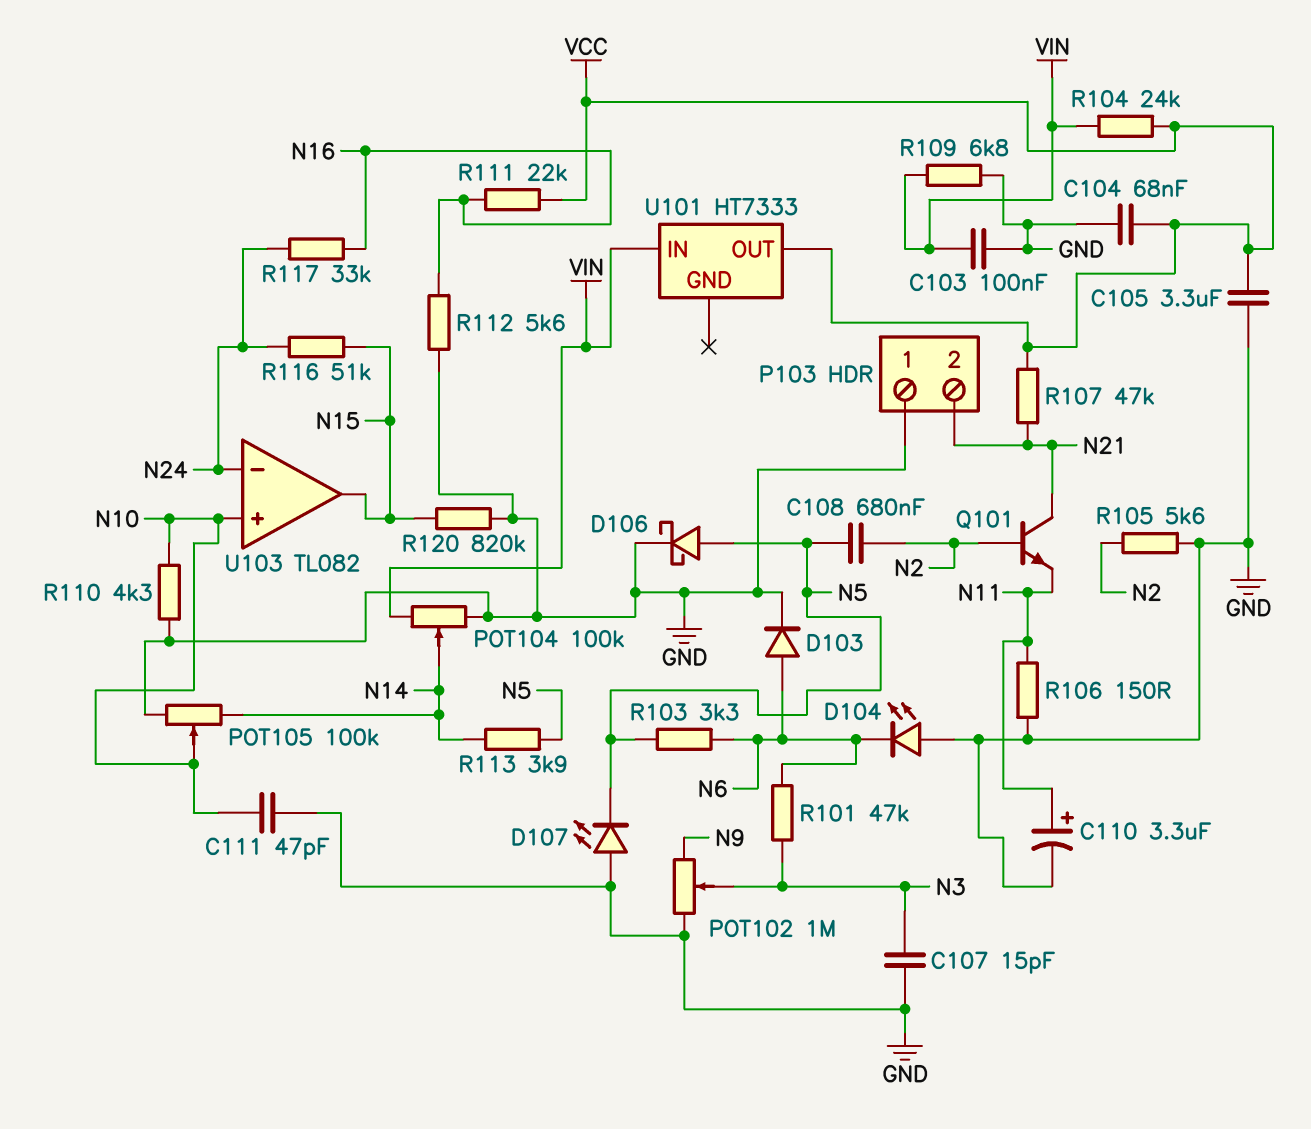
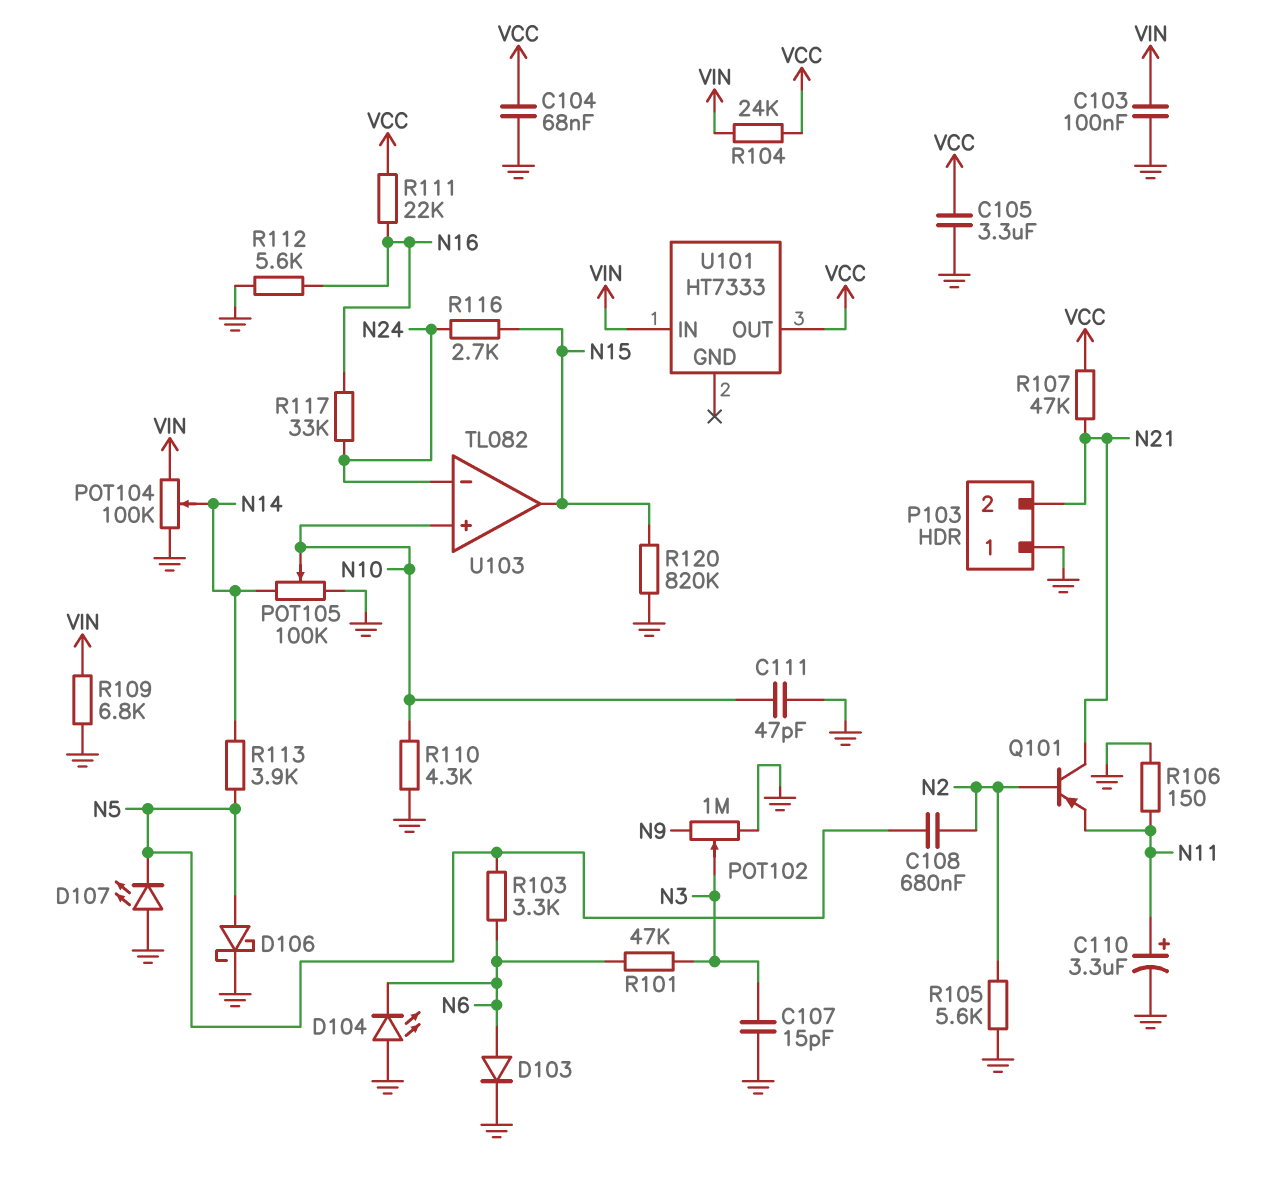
Q101: NPN (B N2, C N21, E N11) -> PNP (B N2, C N21, E N11)
R116: 51k (N15, N24) -> 2.7k (N15, N24)

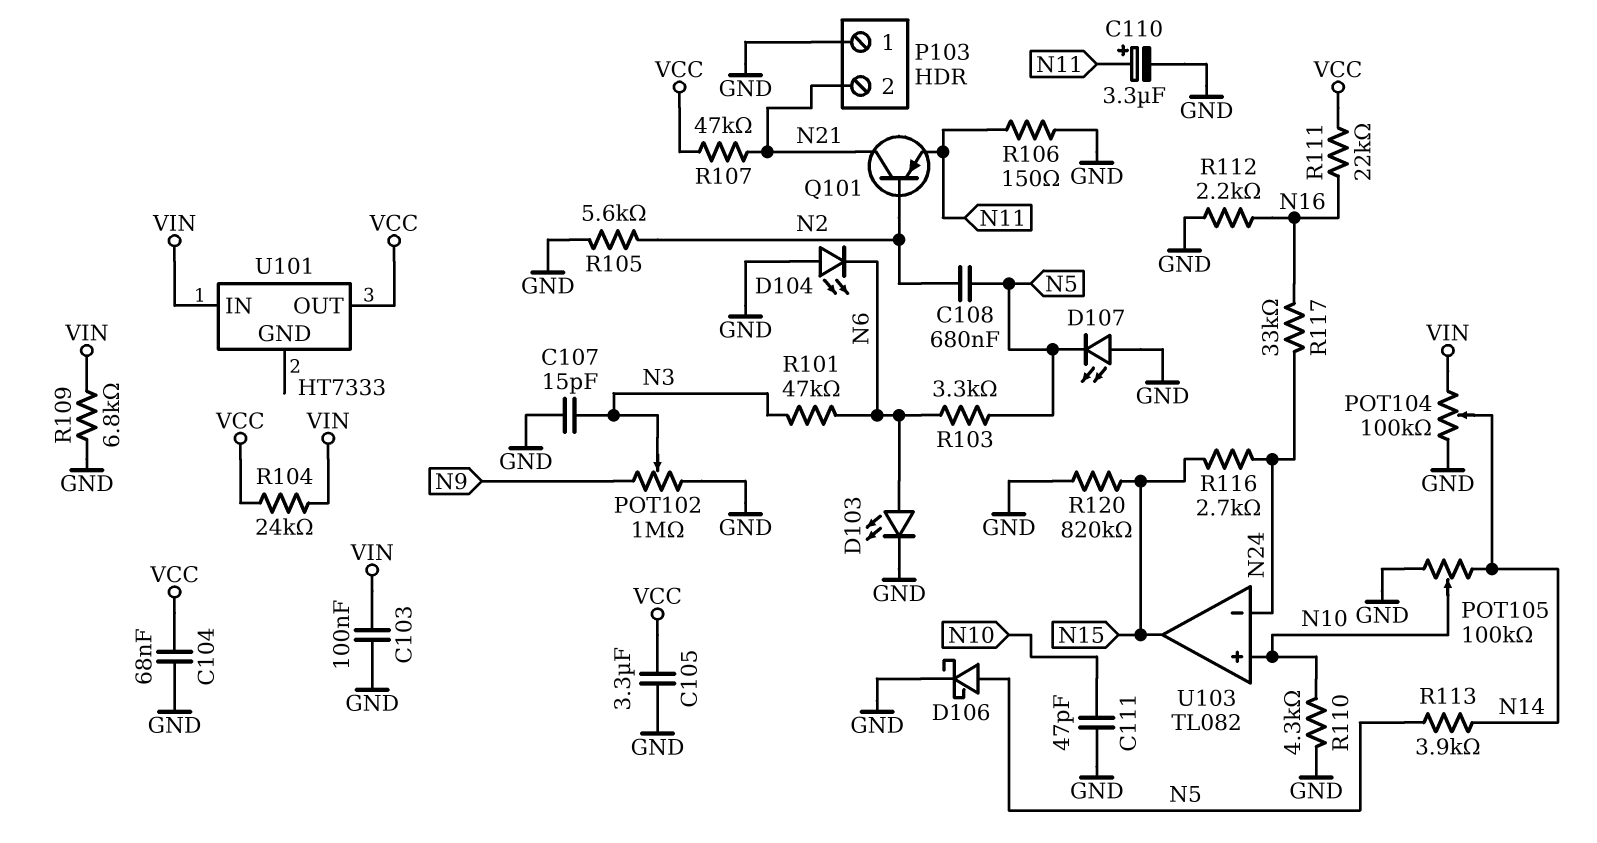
D103: diode (A N6, K GND) -> LED (A N6, K GND)
R112: 5.6k (GND, N16) -> 2.2k (GND, N16)

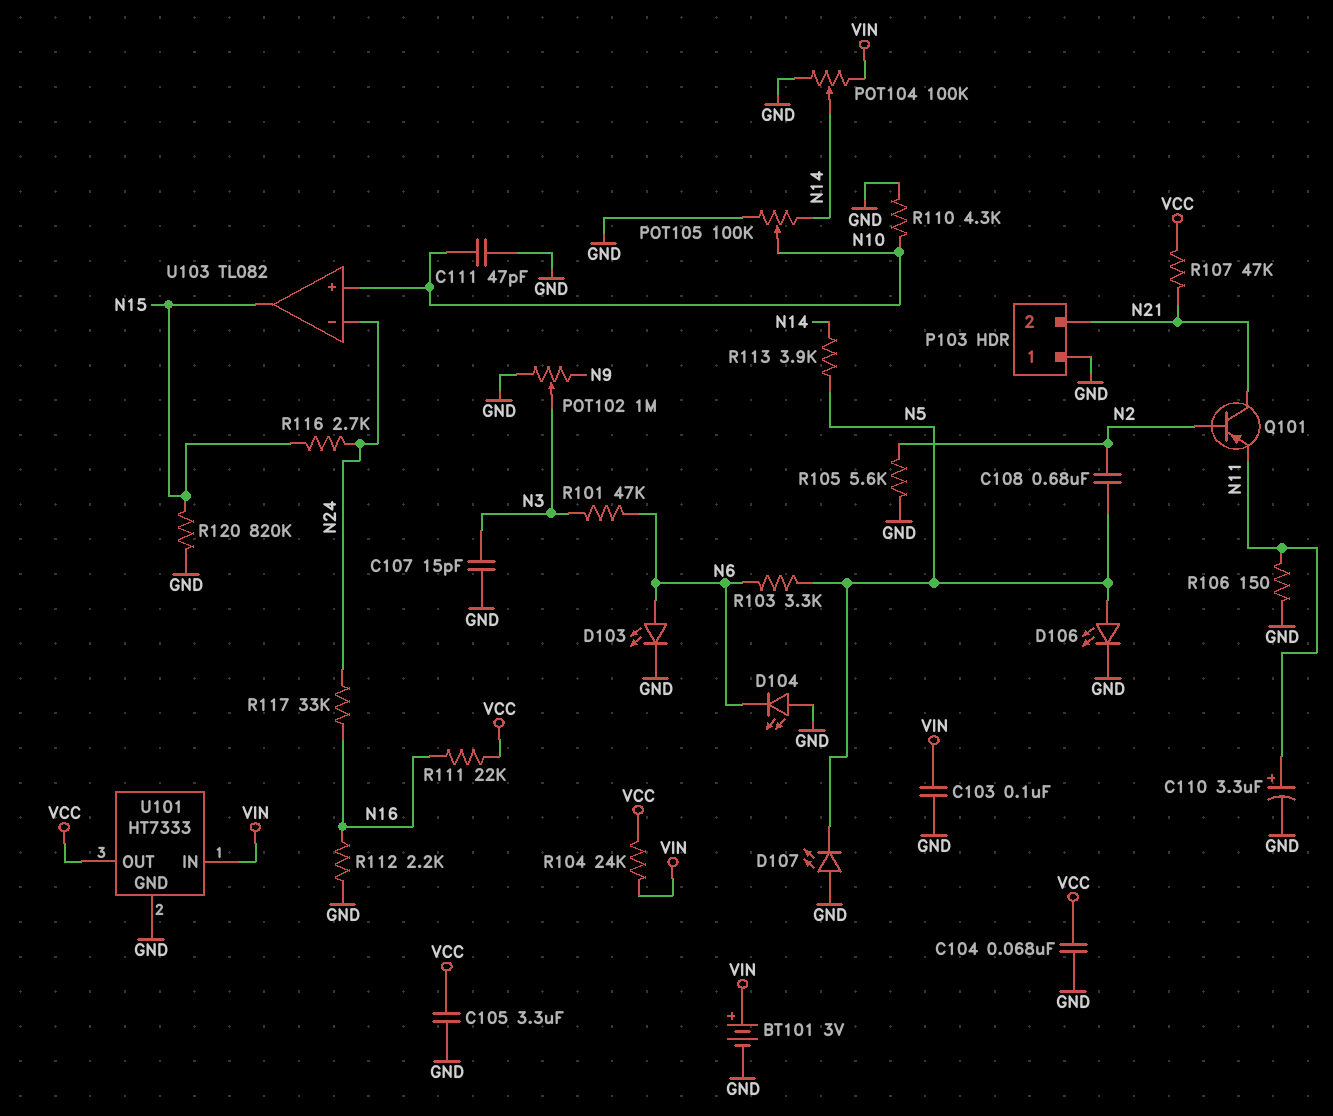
BT101: none -> 3V (plus VIN, minus GND)
D106: schottky (A N5, K GND) -> LED (A N5, K GND)
R109: 6.8k (GND, VIN) -> none
U101 pin GND: none -> GND

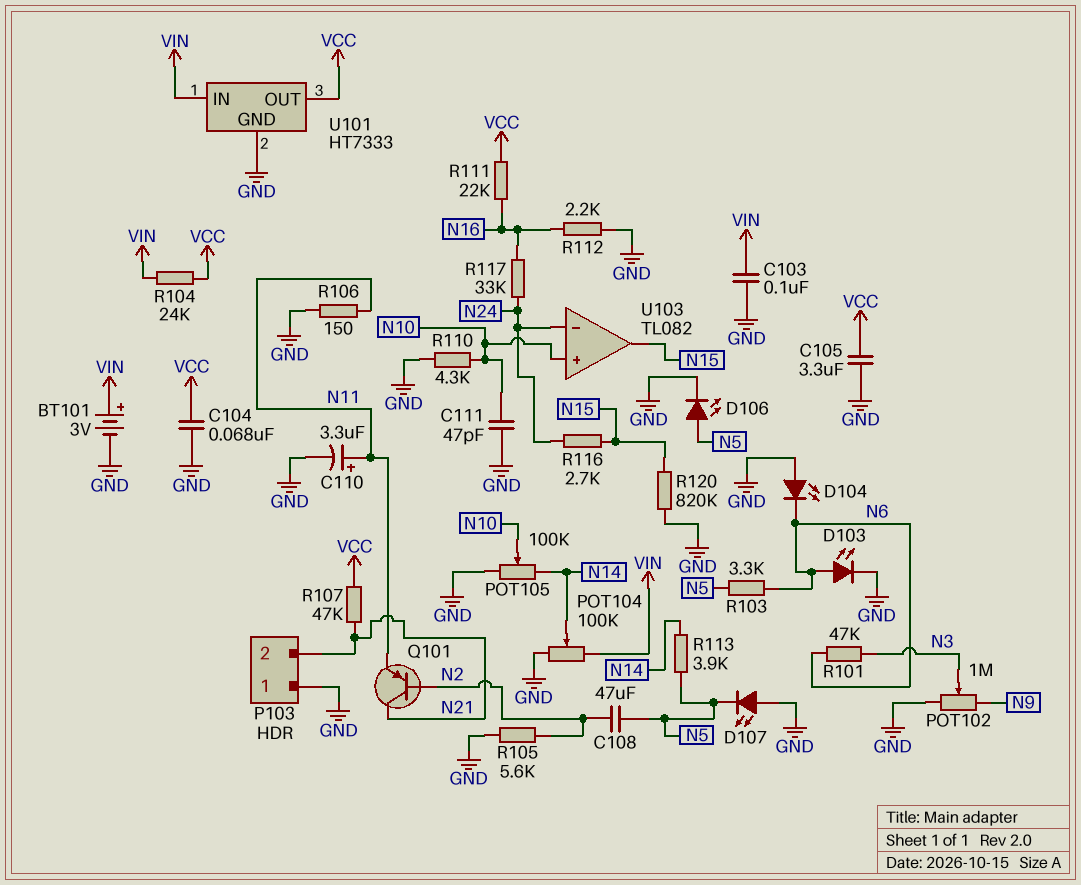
C107: 15pF (GND, N3) -> none
C108: 680nF (N2, N5) -> 47uF (N2, N5)

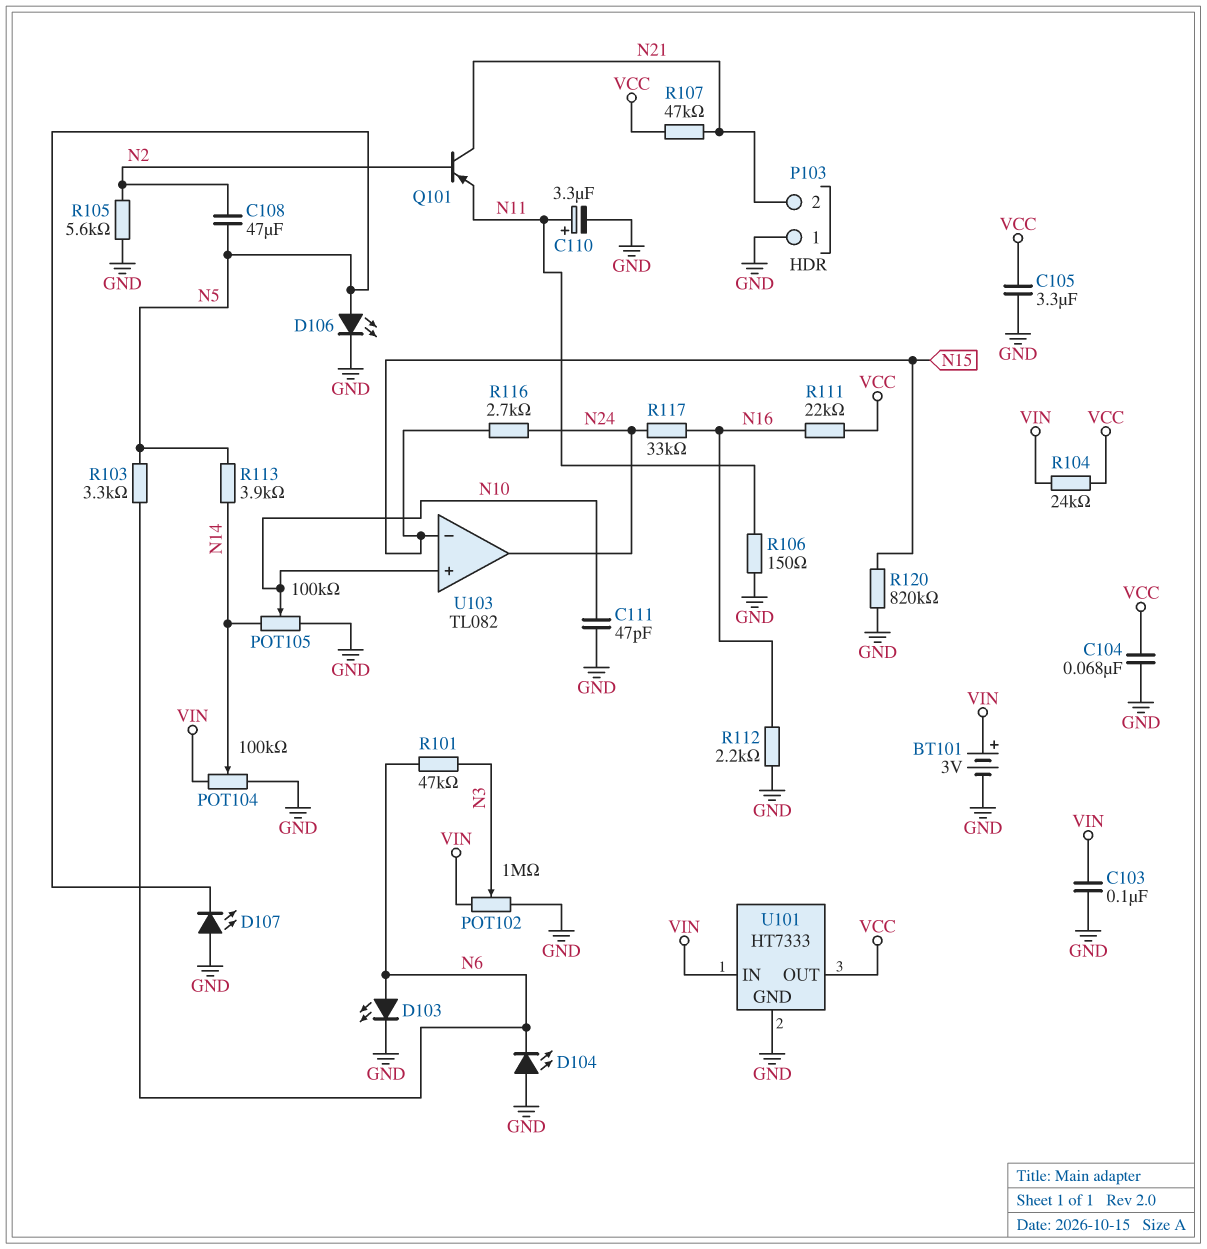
POT102: 1M (GND, N9, wiper N3) -> 1M (GND, VIN, wiper N3)
R110: 4.3k (GND, N10) -> none
U103 pin in-: N24 -> N15
U103 pin out: N15 -> N24

